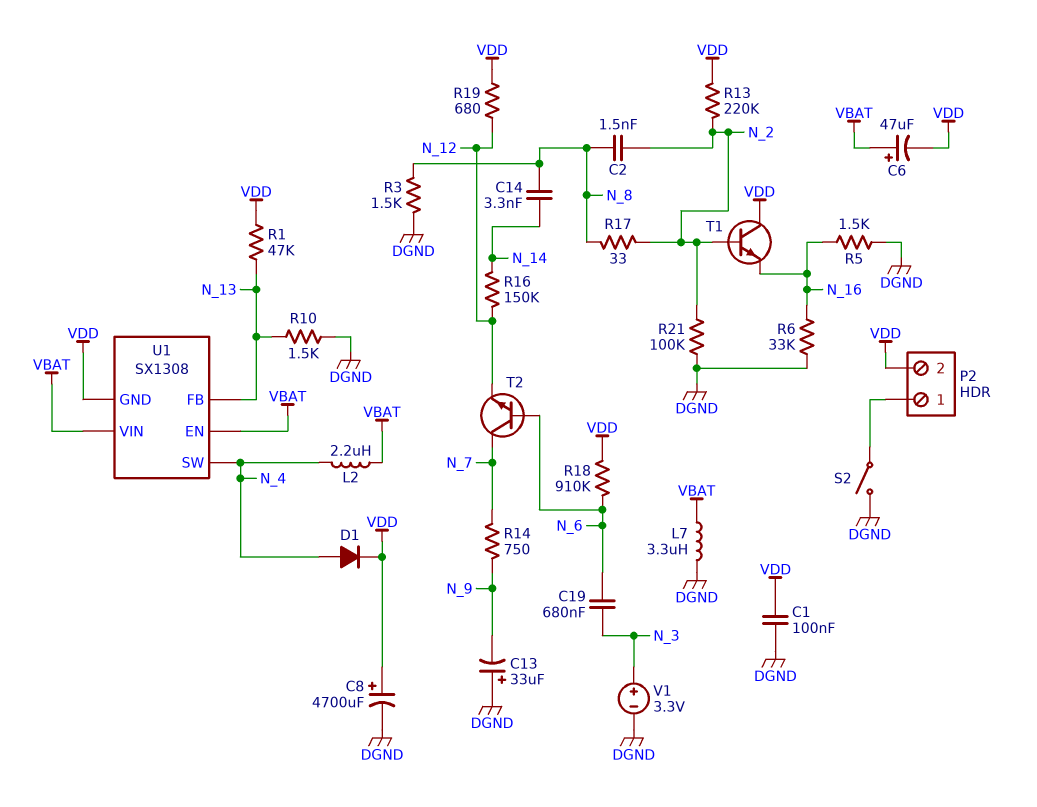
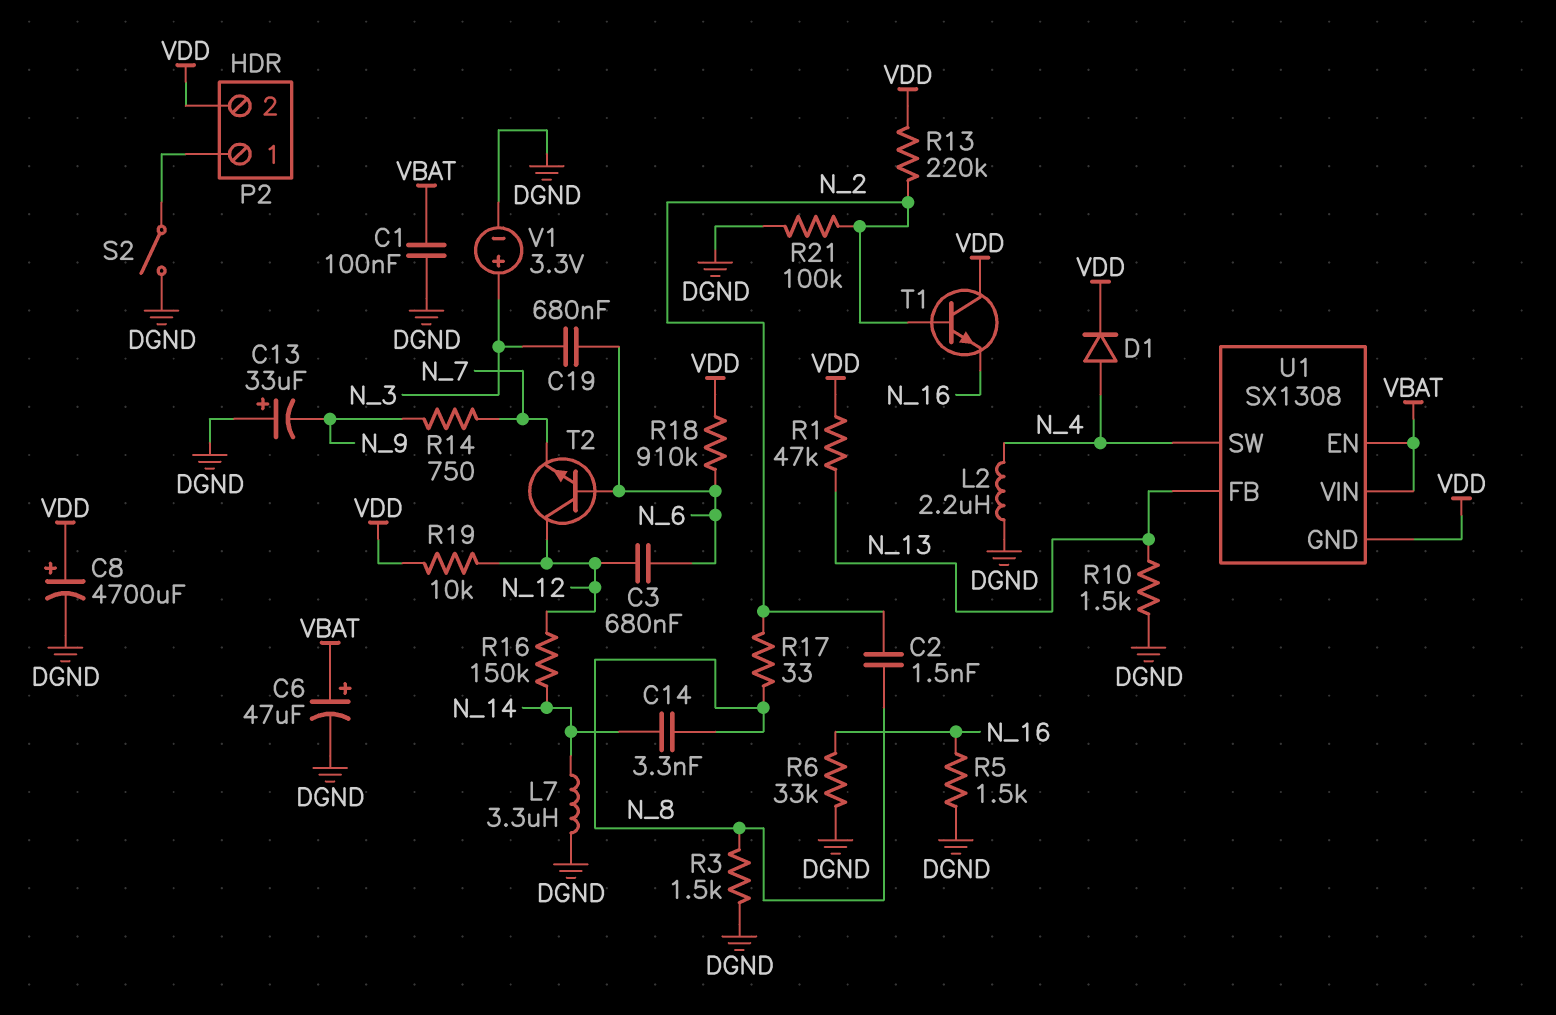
C1: 100nF (DGND, VDD) -> 100nF (DGND, VBAT)
C3: none -> 680nF (N_6, N_12)
C6: 47uF (plus VBAT, minus VDD) -> 47uF (plus VBAT, minus DGND)
L2: 2.2uH (N_4, VBAT) -> 2.2uH (DGND, N_4)
L7: 3.3uH (DGND, VBAT) -> 3.3uH (DGND, N_14)
R19: 680 (N_12, VDD) -> 10k (N_12, VDD)
T2: NPN (B N_6, C N_7, E N_12) -> NPN (B N_6, C N_12, E N_7)

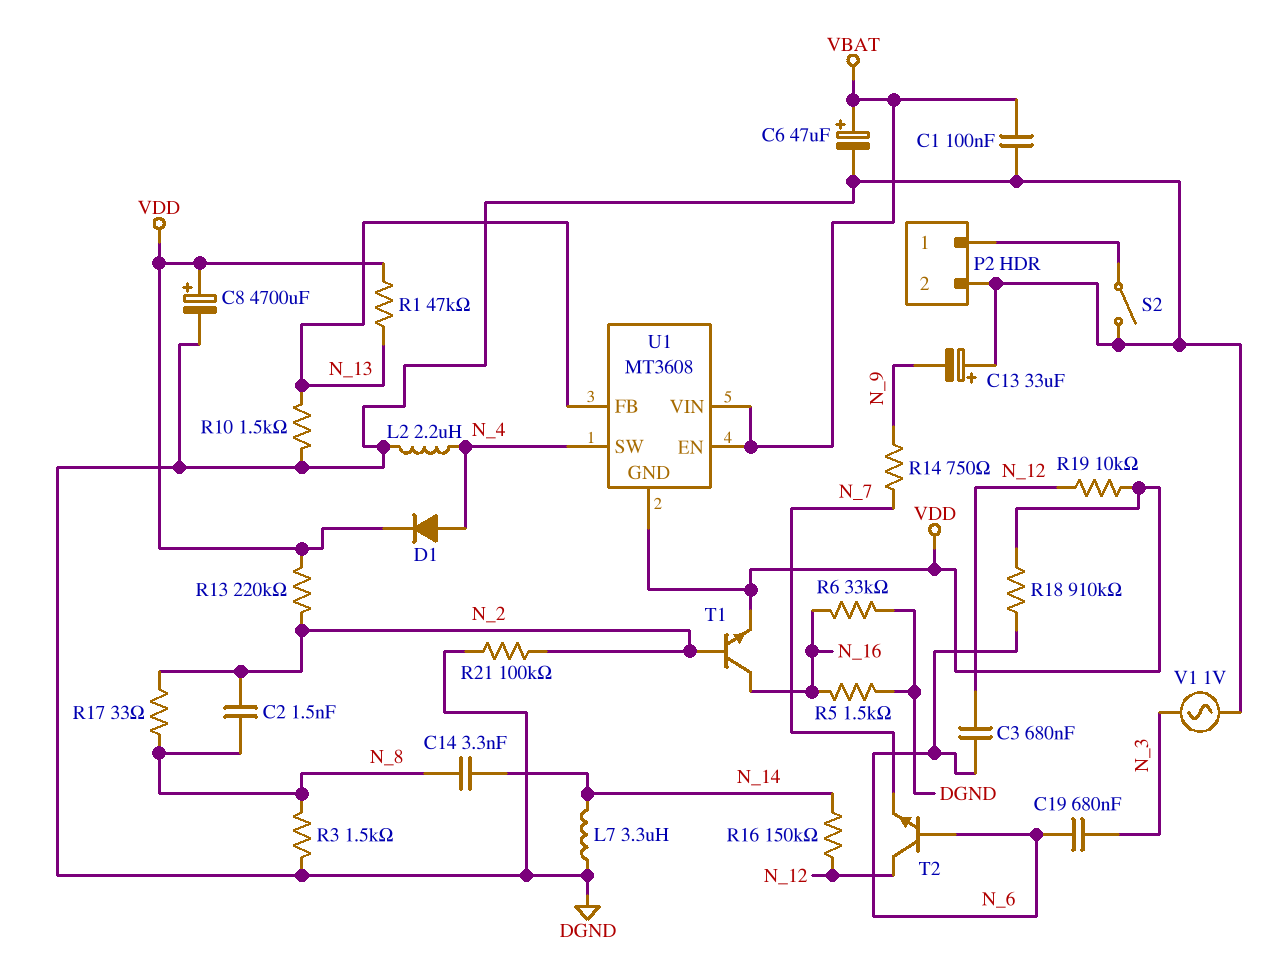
P2 pin 2: VDD -> DGND
T1: NPN (B N_2, C VDD, E N_16) -> NPN (B N_2, C N_16, E VDD)
U1: SX1308 -> MT3608
V1: 3.3V (plus N_3, minus DGND) -> AC 1V (DGND, N_3)

